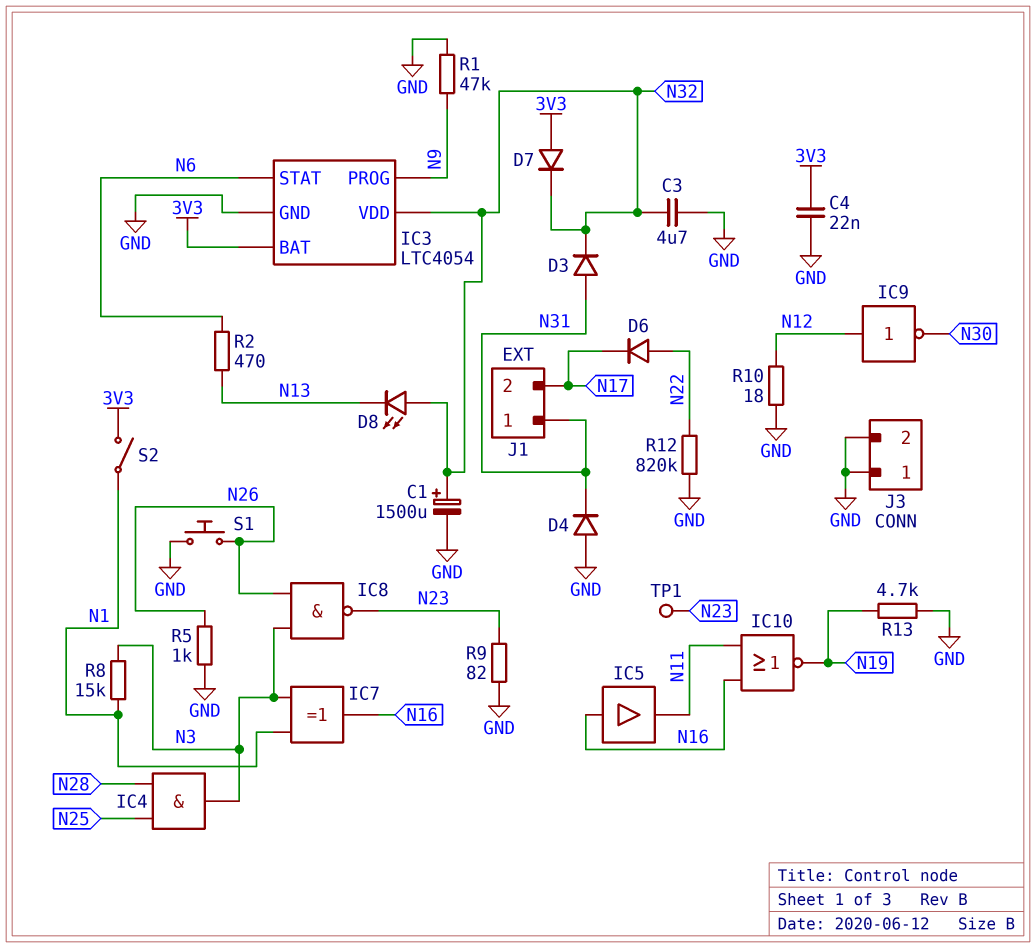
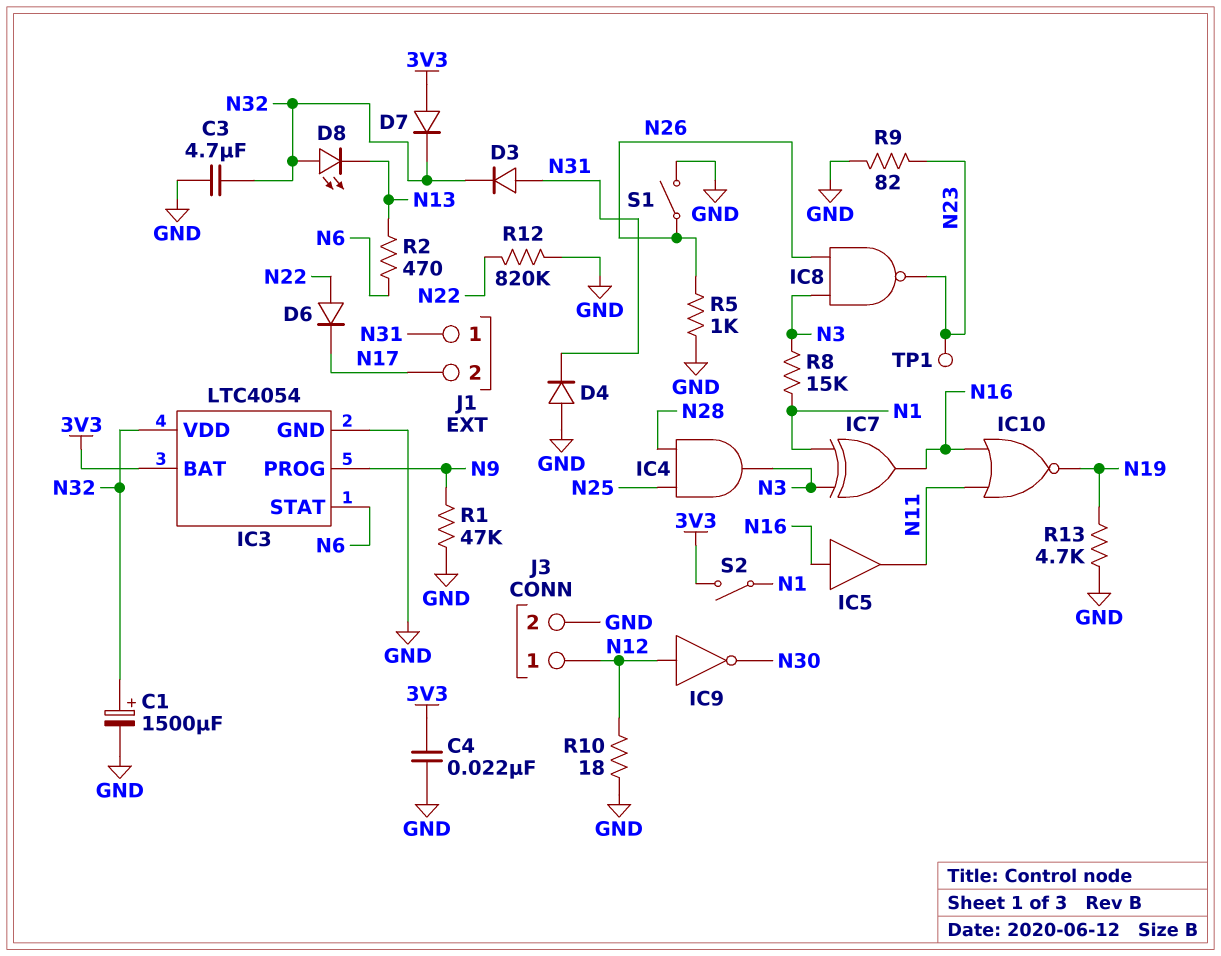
J3 pin 1: GND -> N12
S1: button (GND, N26) -> switch (GND, N26)

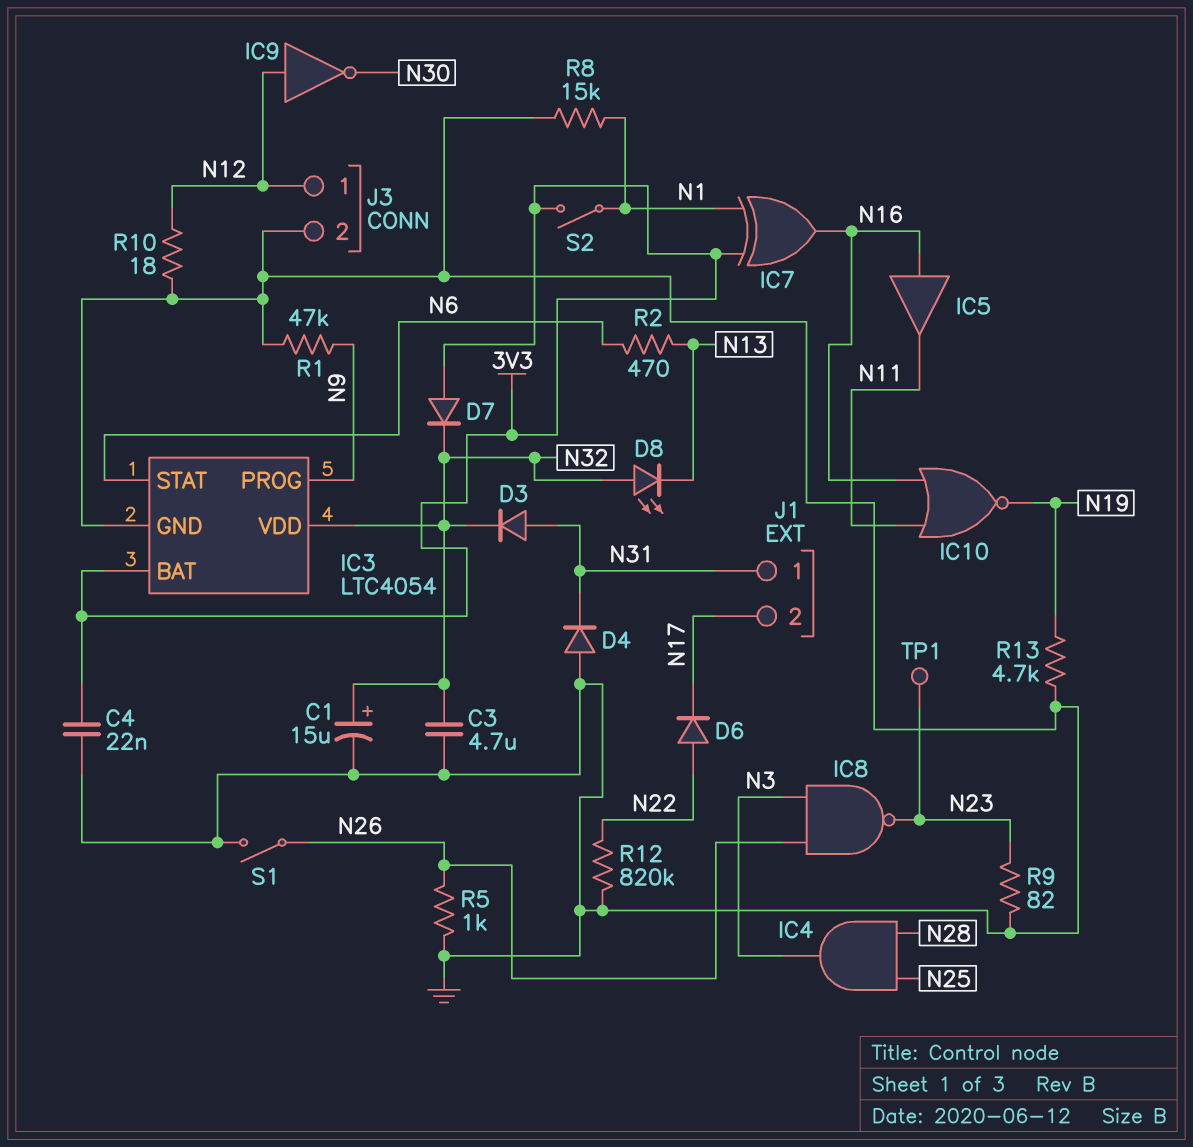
C1: 1500uF (plus N32, minus GND) -> 15uF (plus N32, minus GND)
IC7: XOR (in N1, in N3, out N16) -> XOR (in 3V3, in N1, out N16)
R8: 15k (N1, N3) -> 15k (GND, N1)

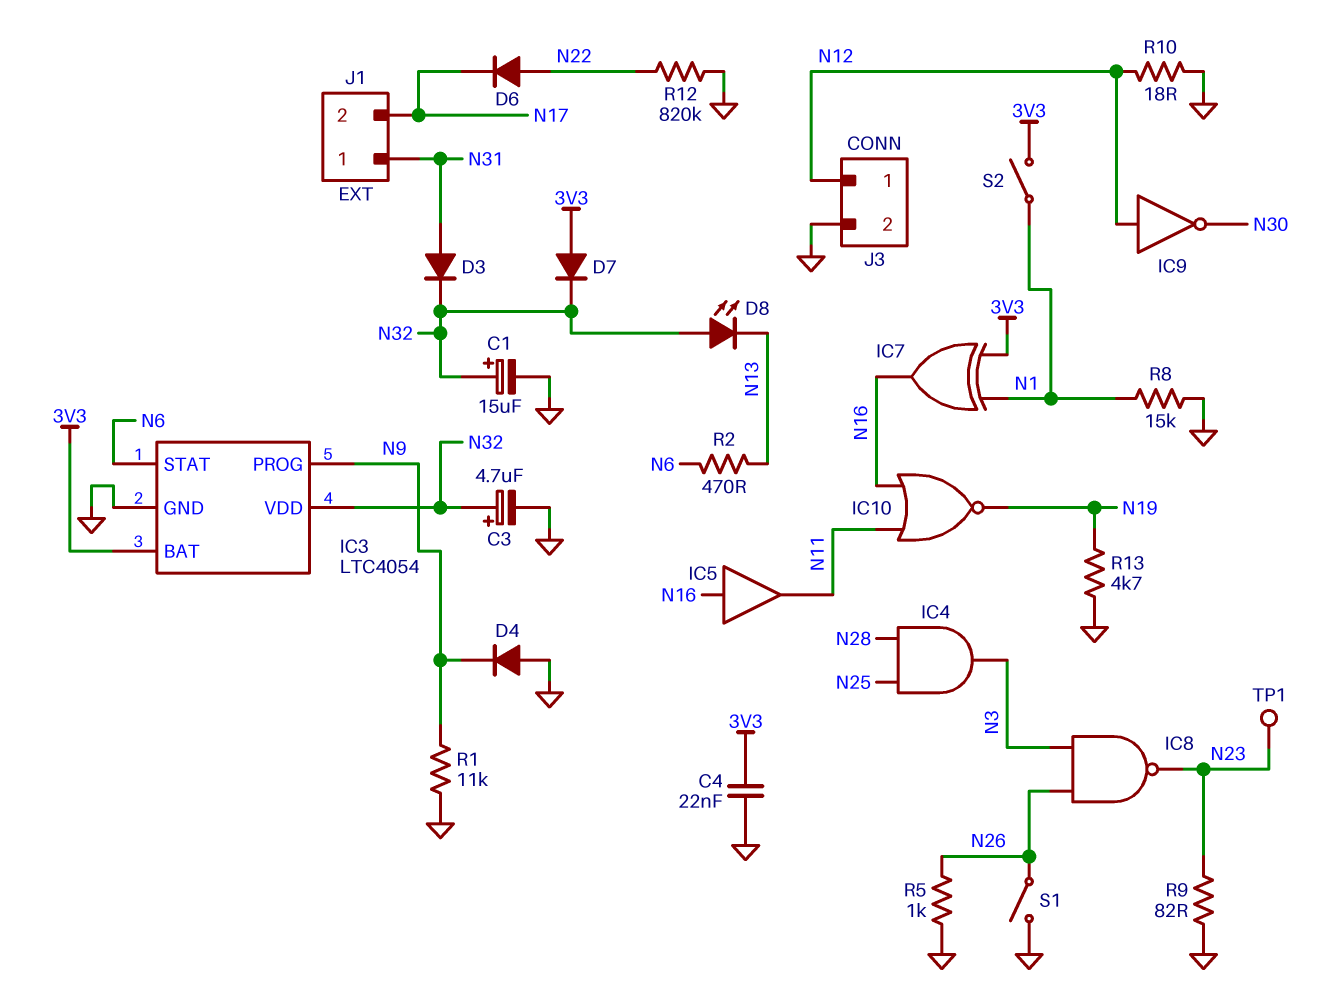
C3: 4.7uF (GND, N32) -> 4.7uF (plus N32, minus GND)
D4: diode (A GND, K N31) -> diode (A GND, K N9)
R1: 47k (GND, N9) -> 11k (GND, N9)

